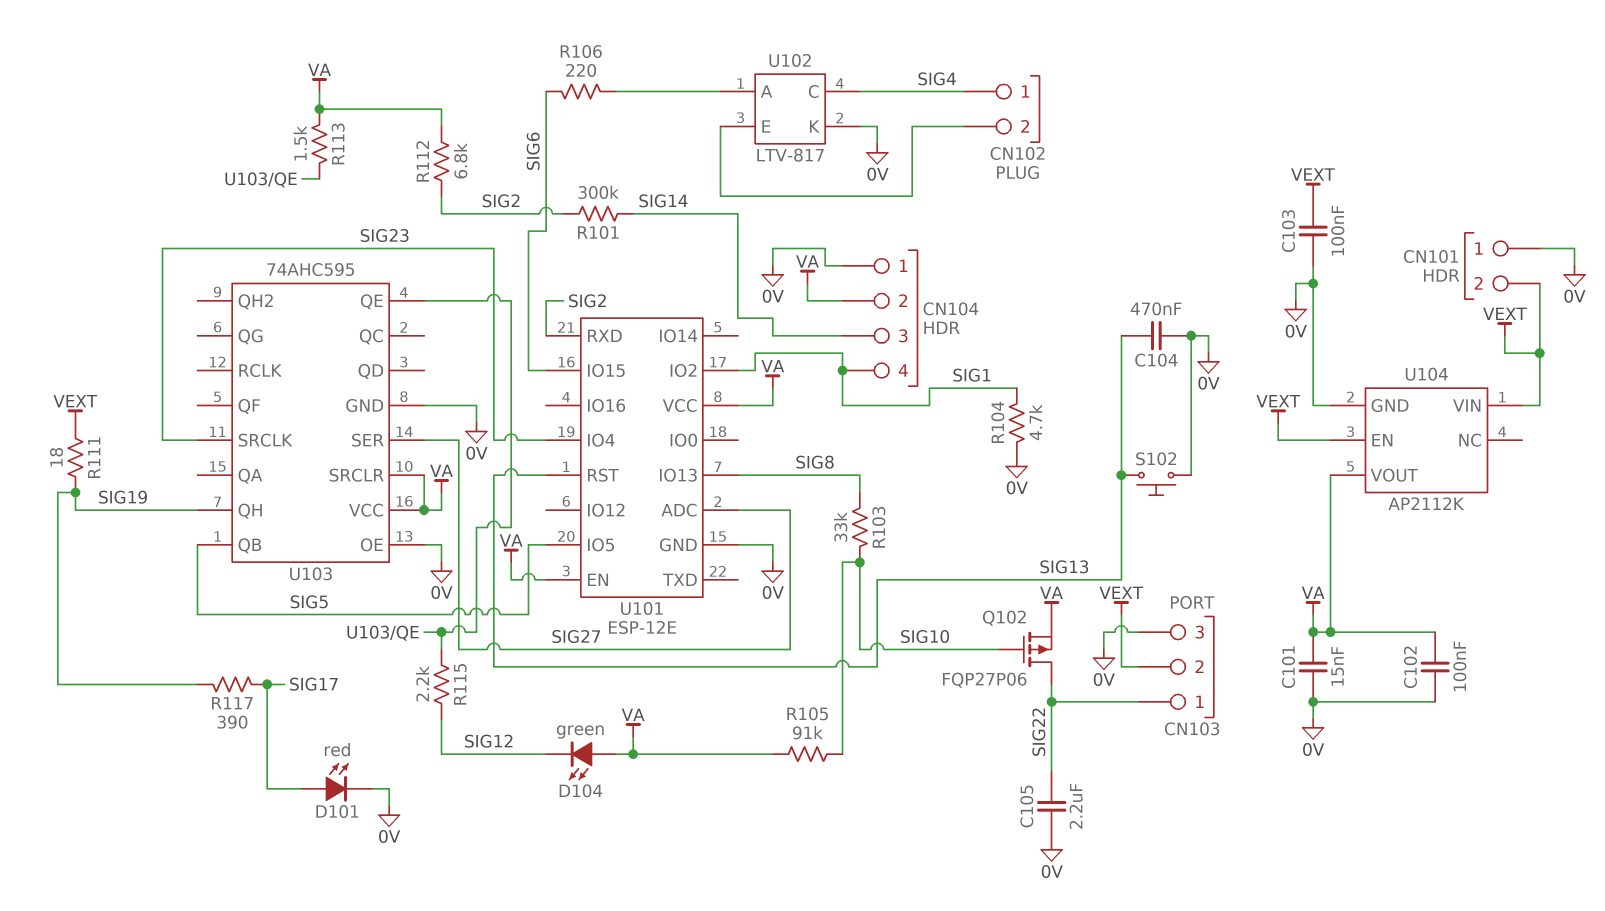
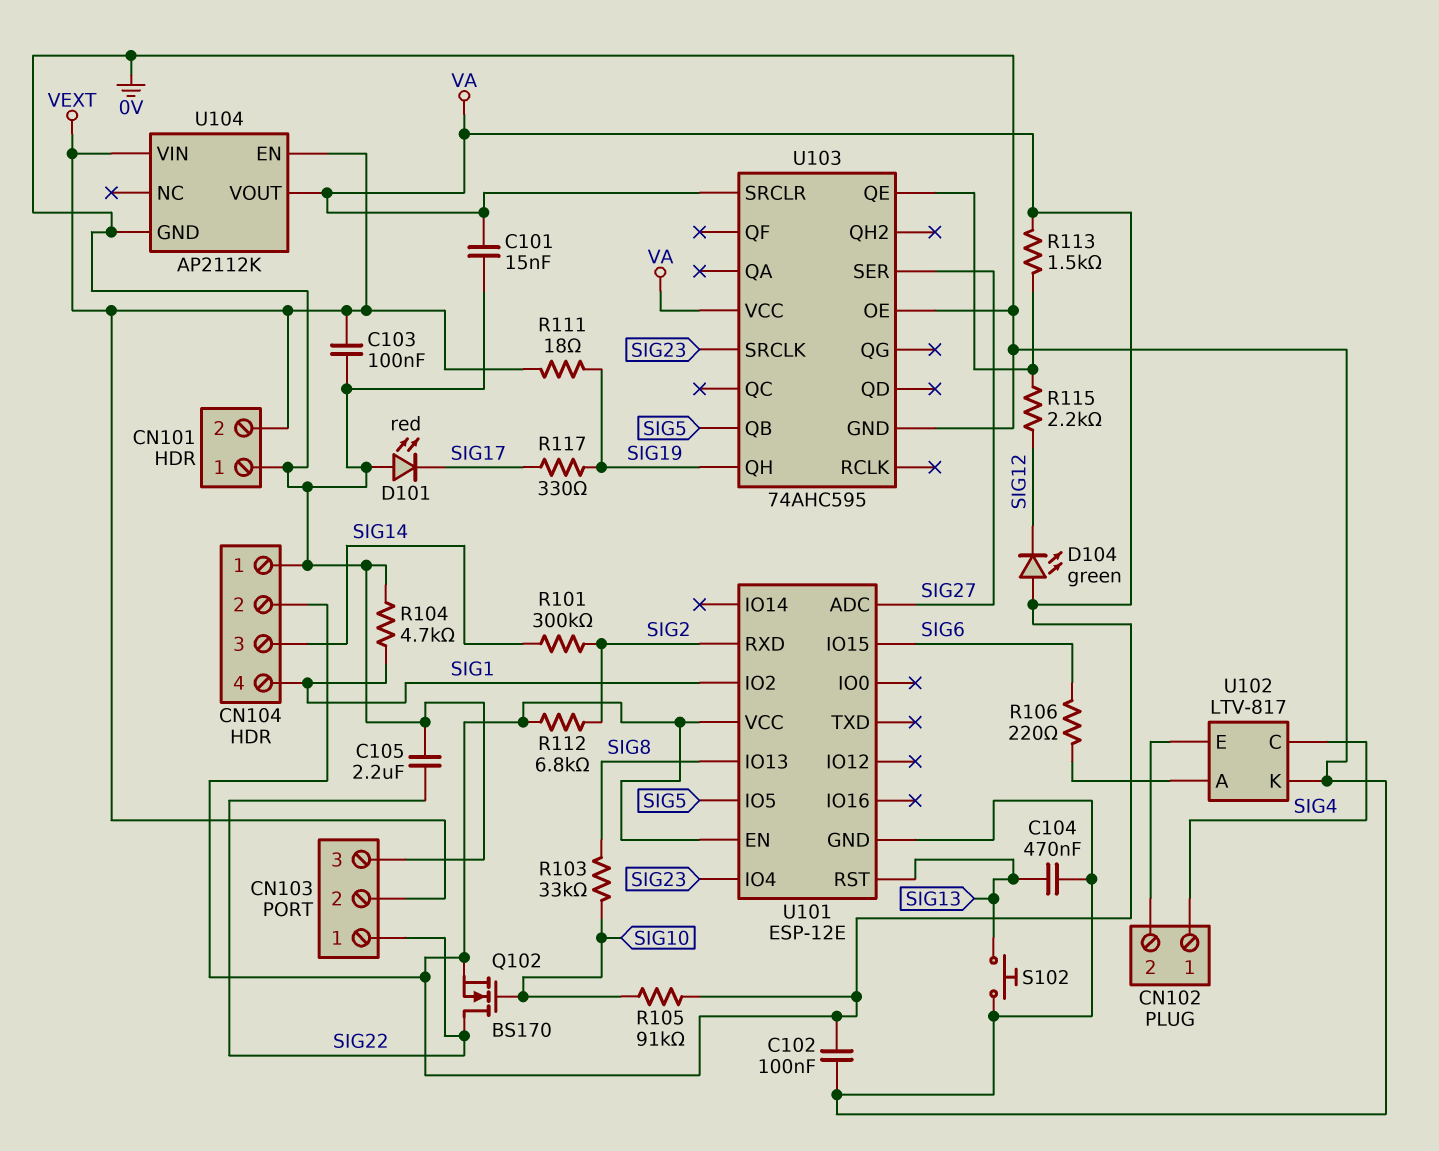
D101: LED red (A SIG17, K 0V) -> LED red (A 0V, K SIG17)
Q102: PMOS FQP27P06 (G SIG10, D SIG22, S VA) -> NMOS BS170 (G SIG10, D SIG22, S VA)
R117: 390 (SIG17, SIG19) -> 330 (SIG17, SIG19)

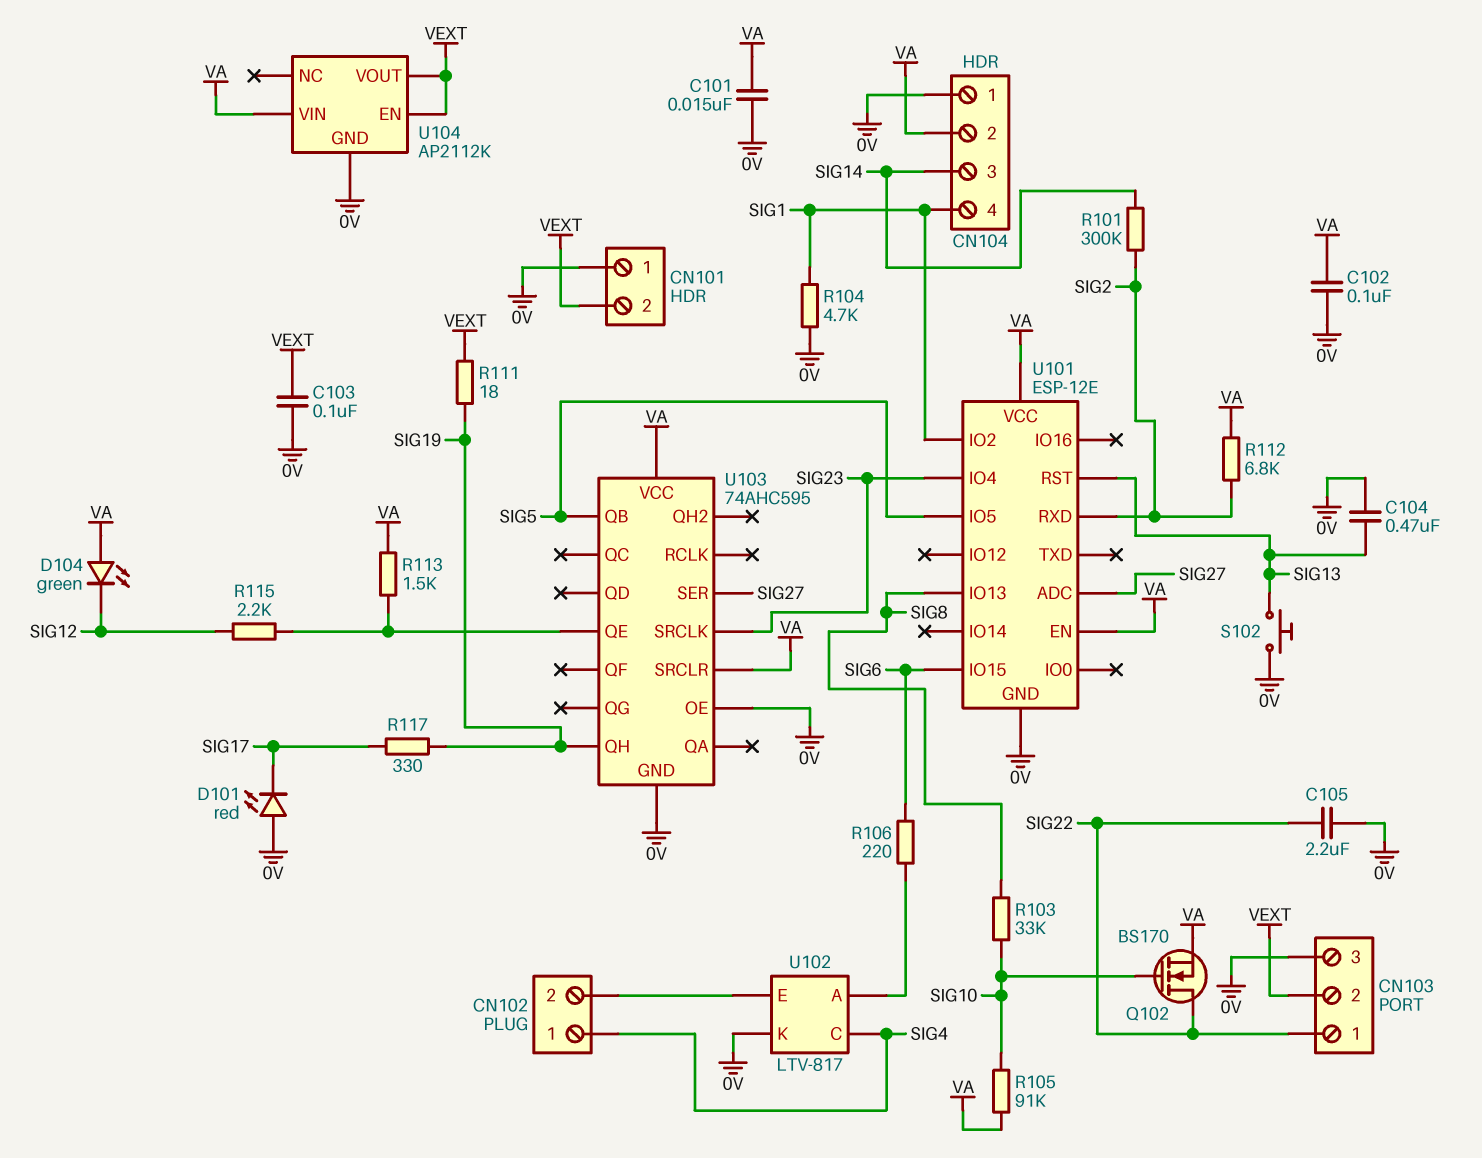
U104 pin VIN: VEXT -> VA
U104 pin VOUT: VA -> VEXT

